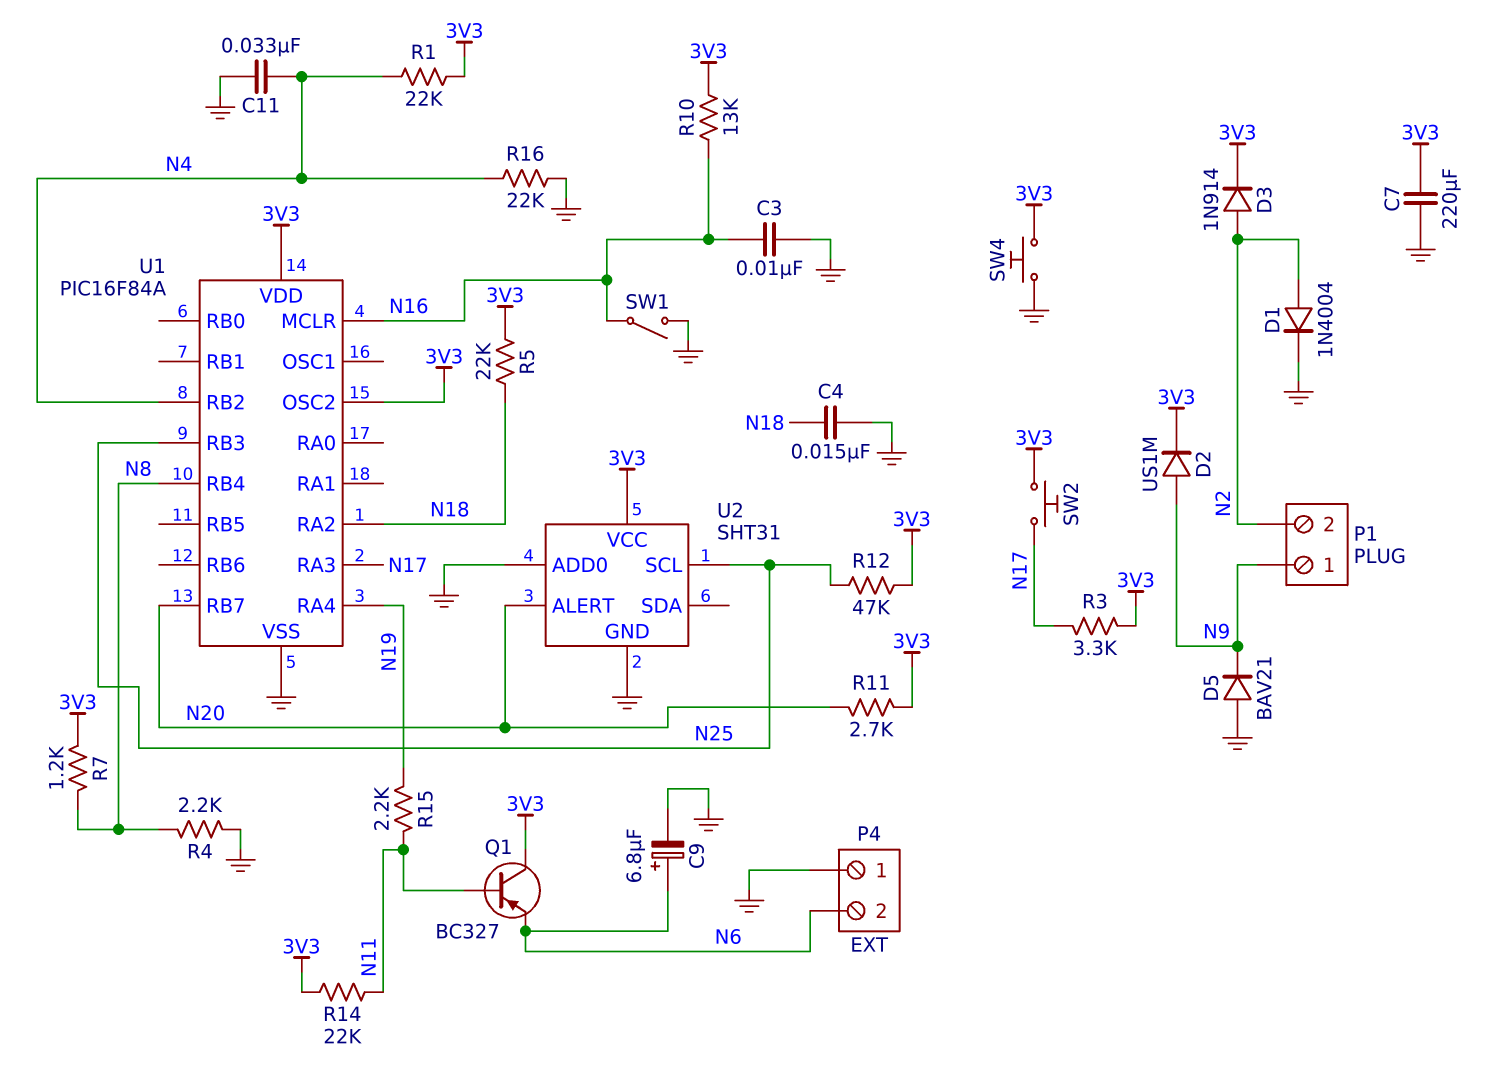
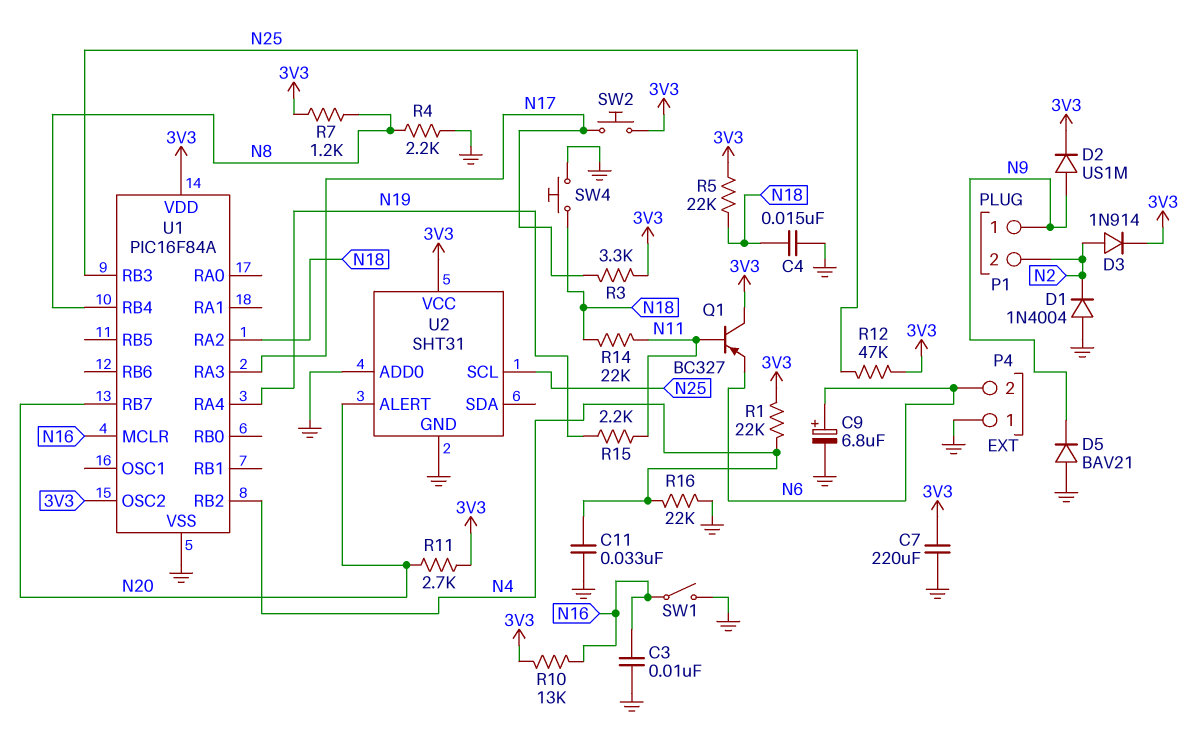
D1: diode 1N4004 (A N2, K GND) -> diode 1N4004 (A GND, K N2)
R14: 22k (3V3, N11) -> 22k (N11, N18)
SW4: button (3V3, GND) -> button (GND, N18)

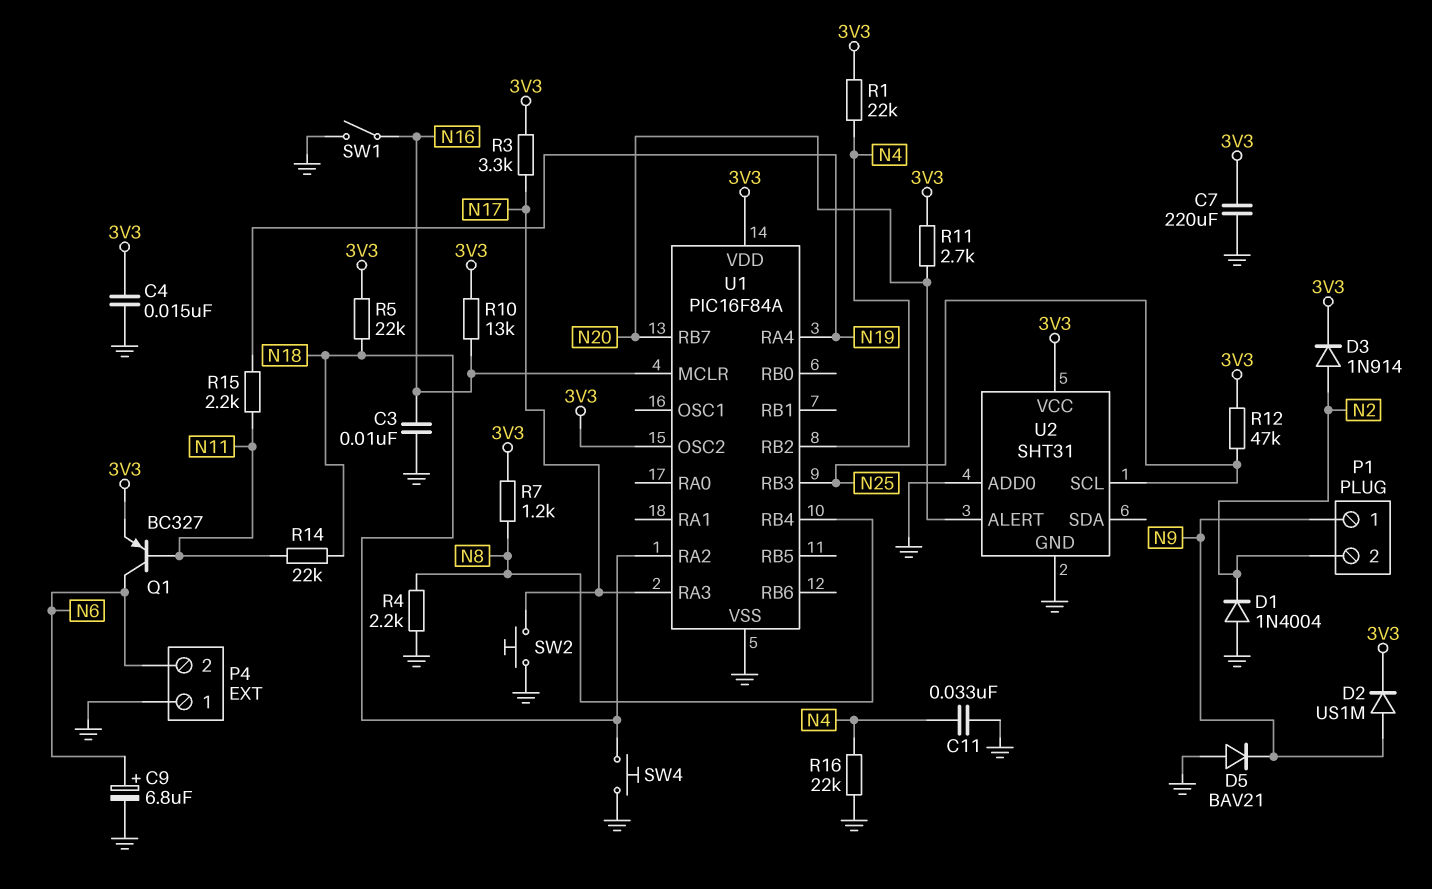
C4: 15nF (GND, N18) -> 15nF (3V3, GND)
Q1: PNP BC327 (B N11, C 3V3, E N6) -> PNP BC327 (B N11, C N6, E 3V3)
SW2: button (3V3, N17) -> button (GND, N17)

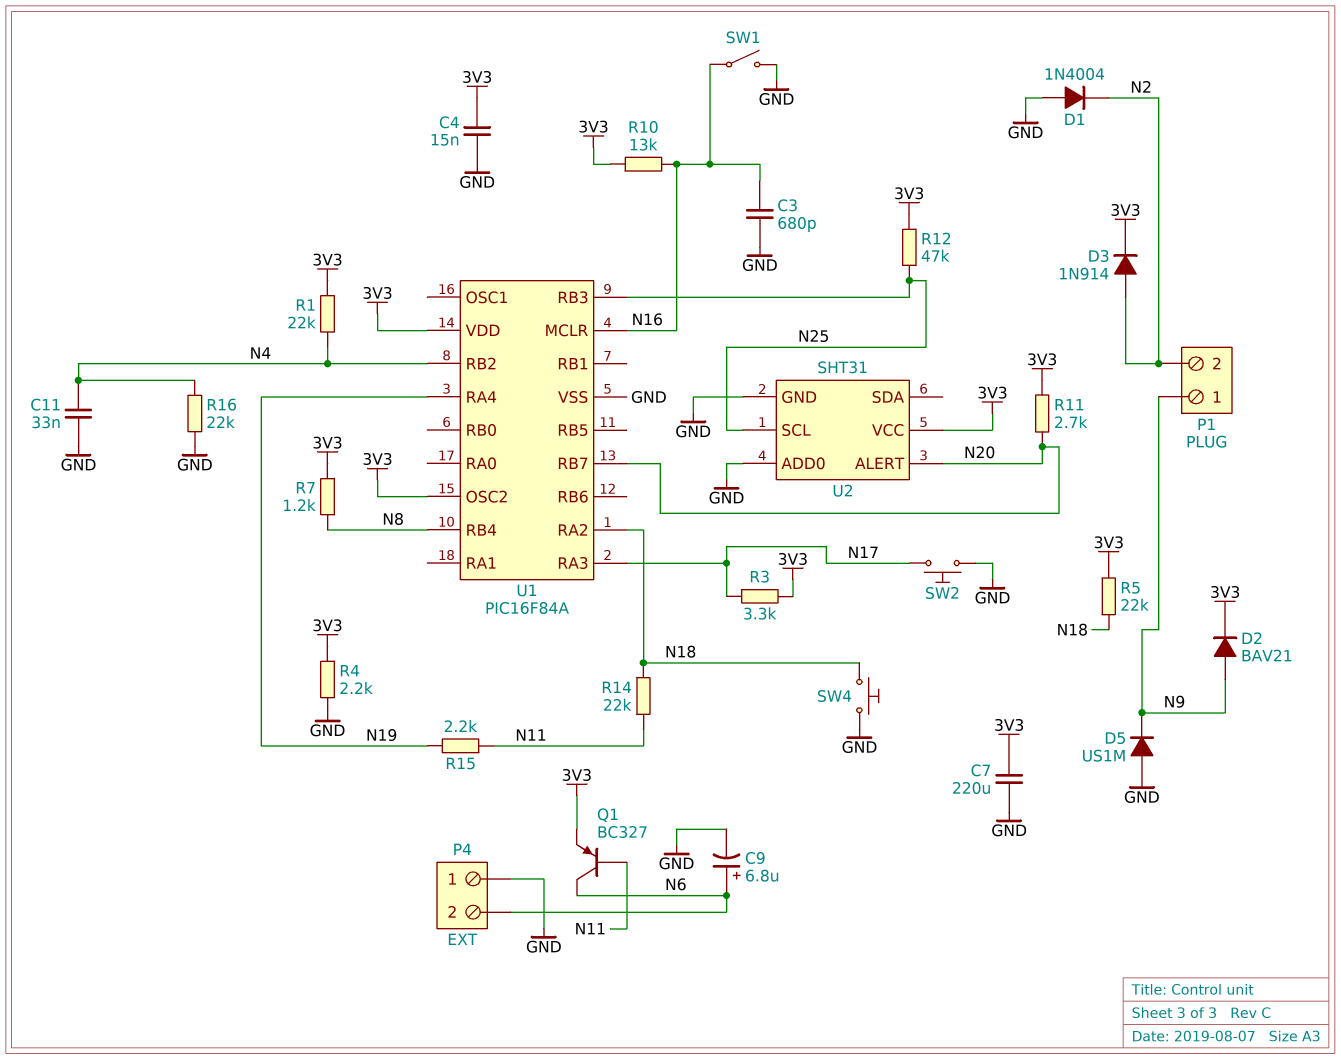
C3: 10nF (GND, N16) -> 680pF (GND, N16)
D2: diode US1M (A N9, K 3V3) -> diode BAV21 (A N9, K 3V3)
D5: diode BAV21 (A GND, K N9) -> diode US1M (A GND, K N9)
R4: 2.2k (GND, N8) -> 2.2k (3V3, GND)

